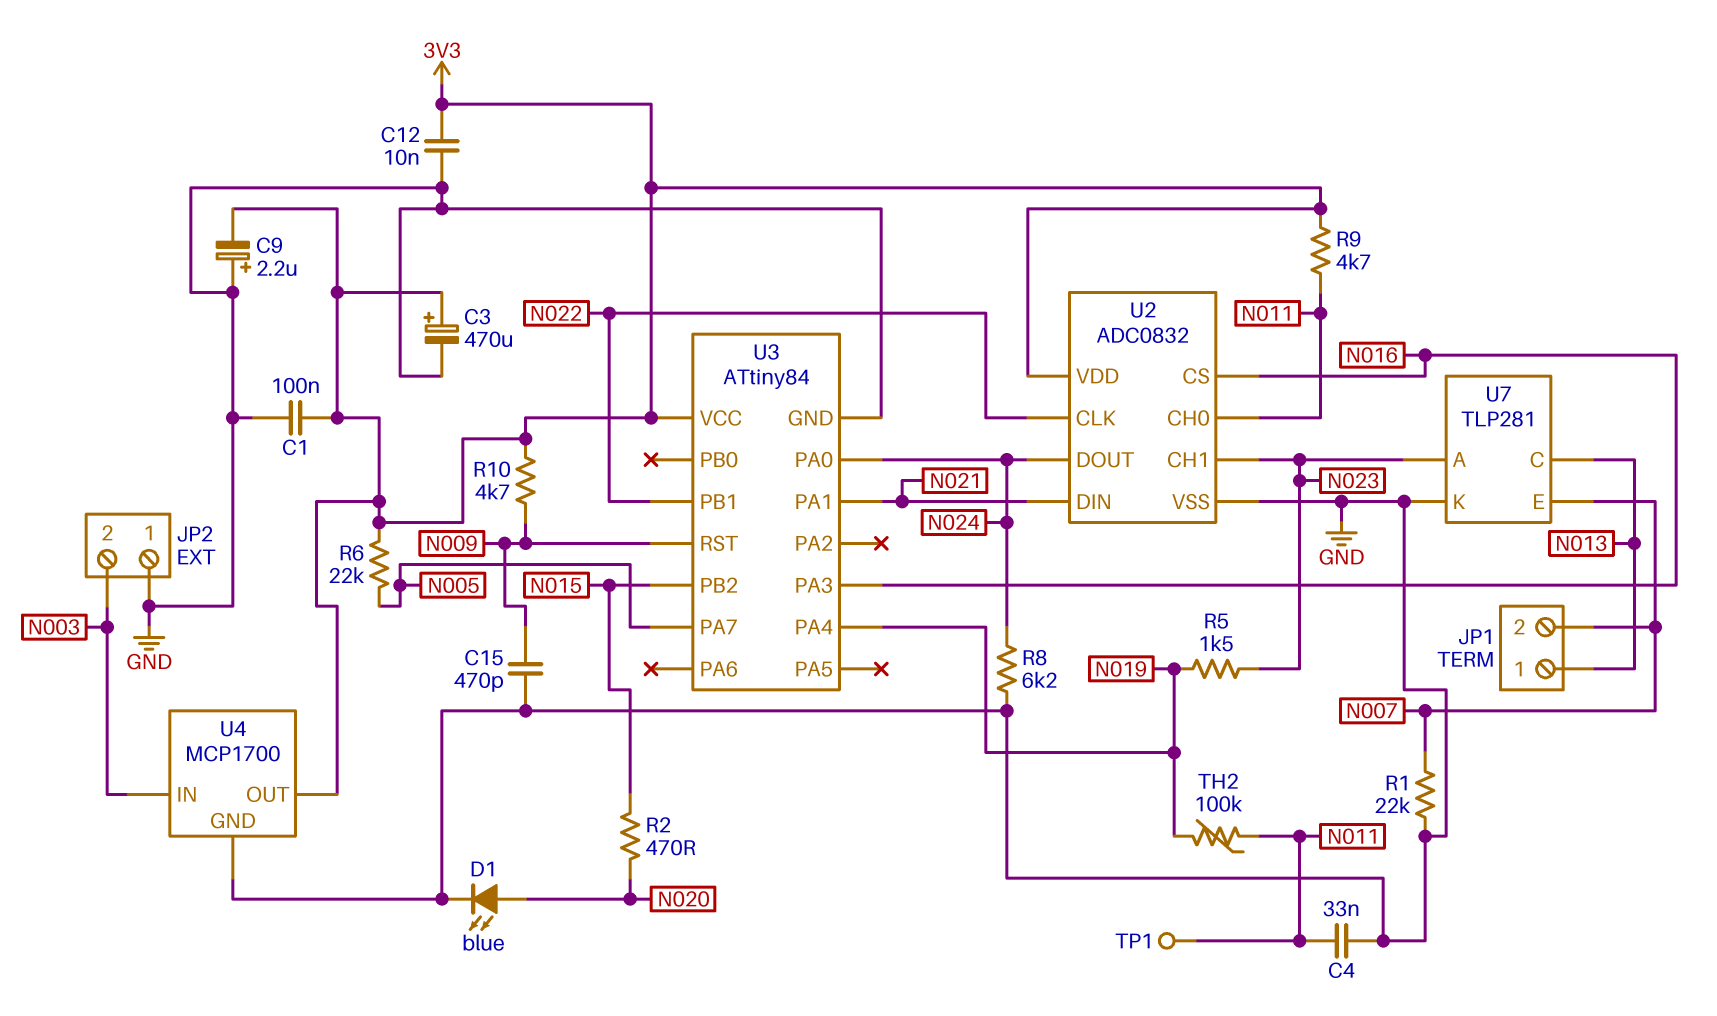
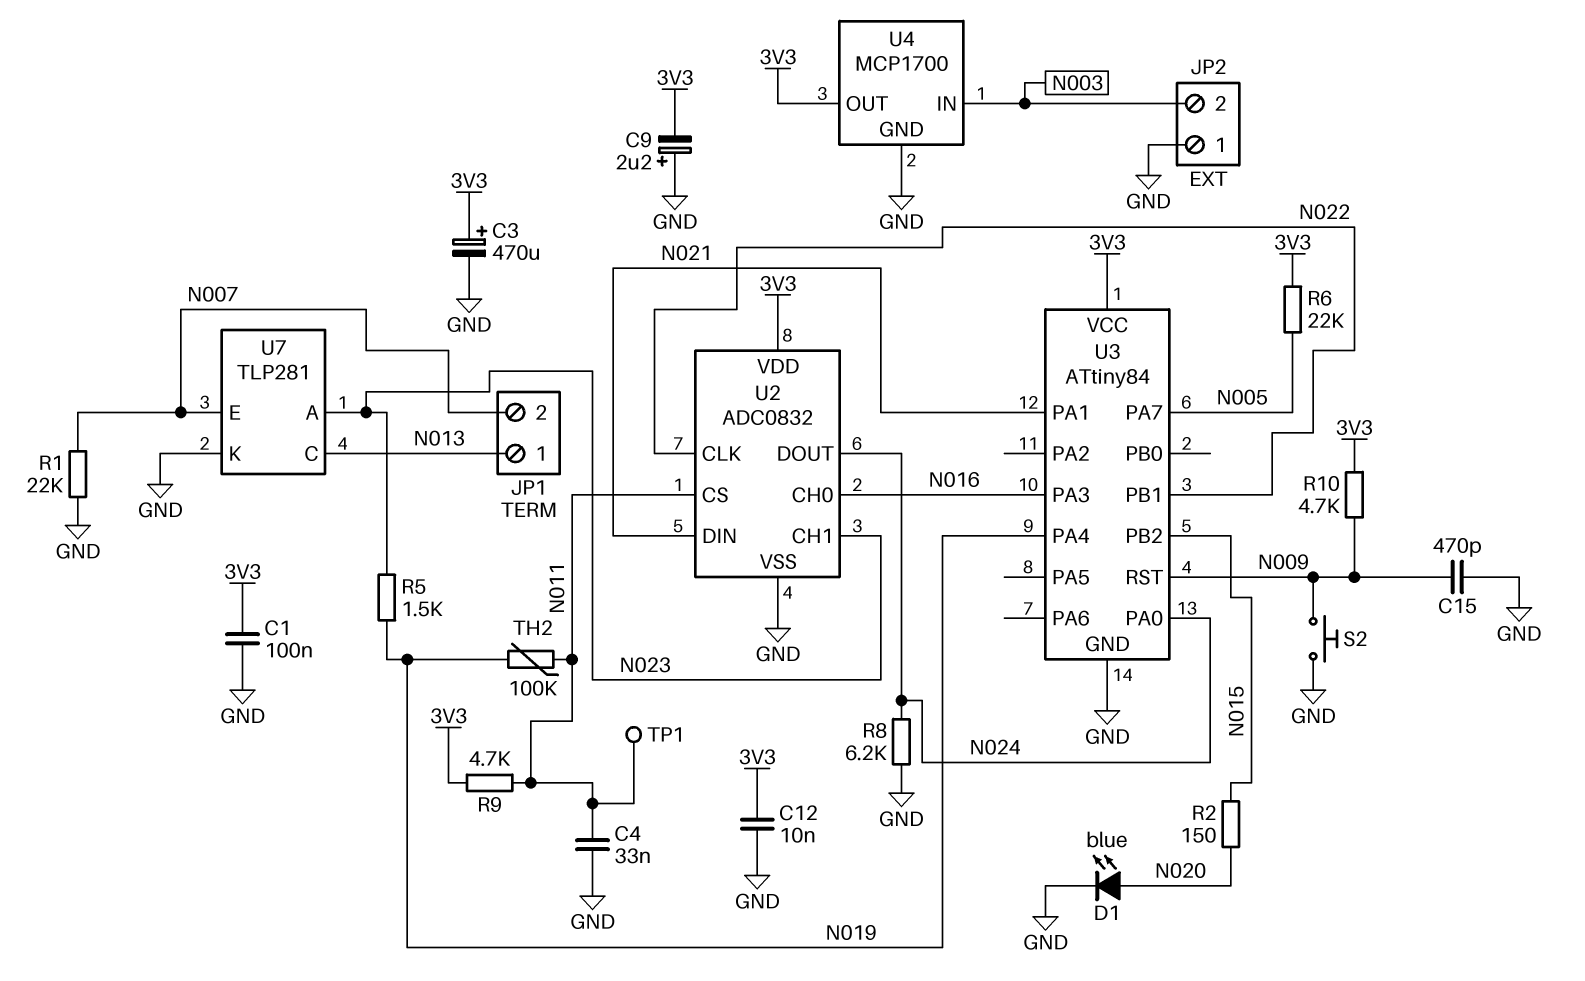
R2: 470 (N015, N020) -> 150 (N015, N020)
S2: none -> button (GND, N009)
U2 pin CH0: N011 -> N016
U2 pin CS: N016 -> N011

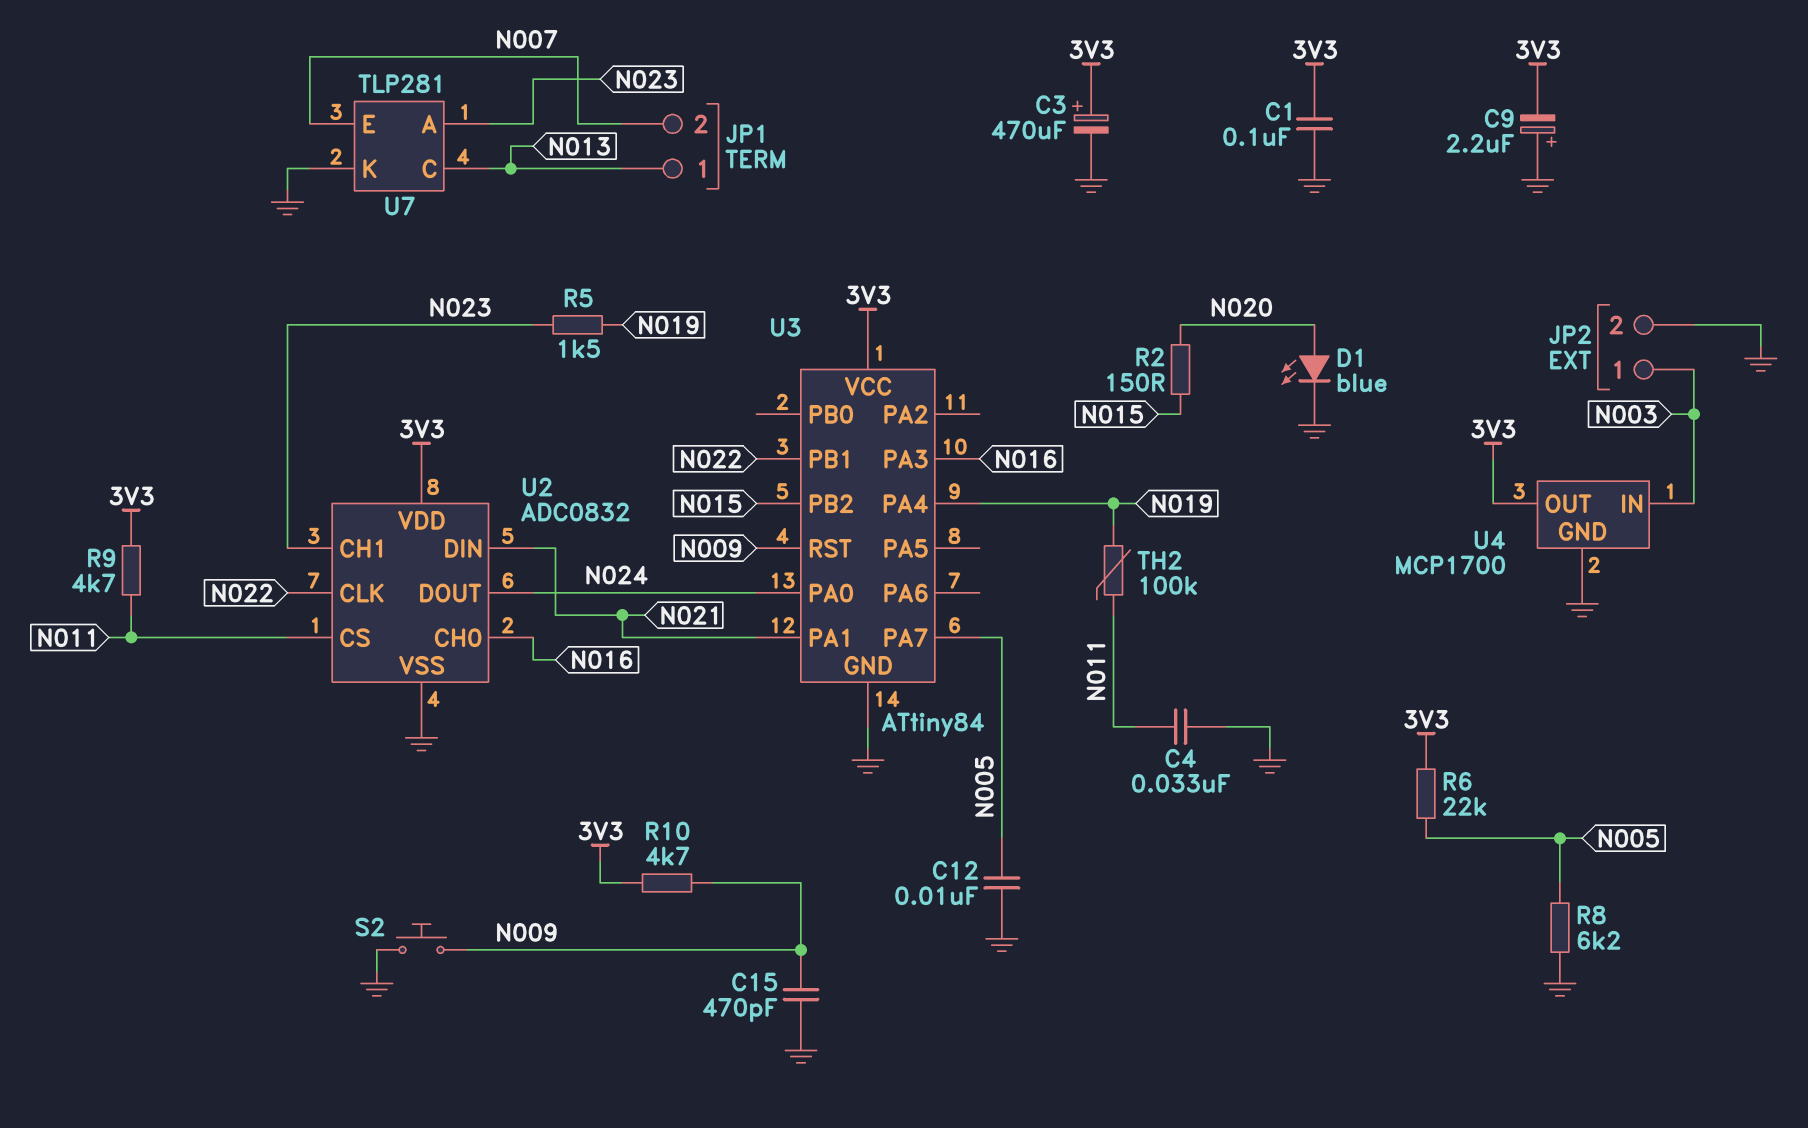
C12: 10nF (3V3, GND) -> 10nF (GND, N005)
JP2 pin 1: GND -> N003
JP2 pin 2: N003 -> GND
R1: 22k (GND, N007) -> none
R8: 6.2k (GND, N024) -> 6.2k (GND, N005)
TP1: test point (N011) -> none

